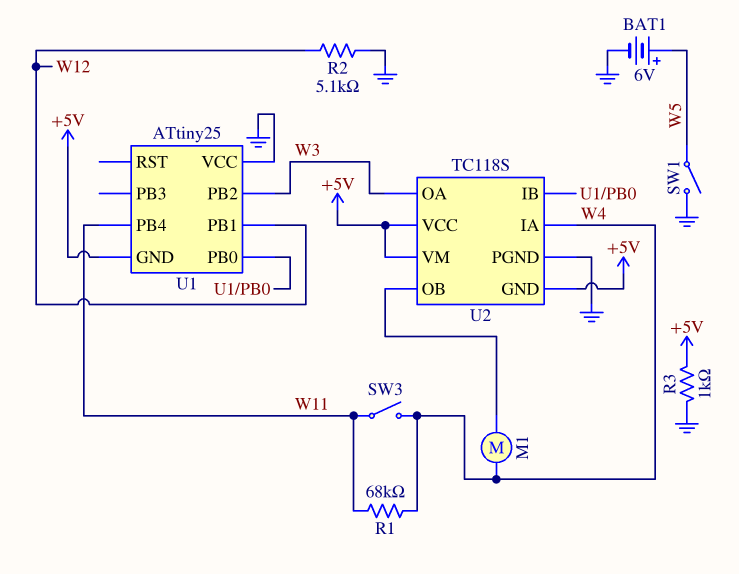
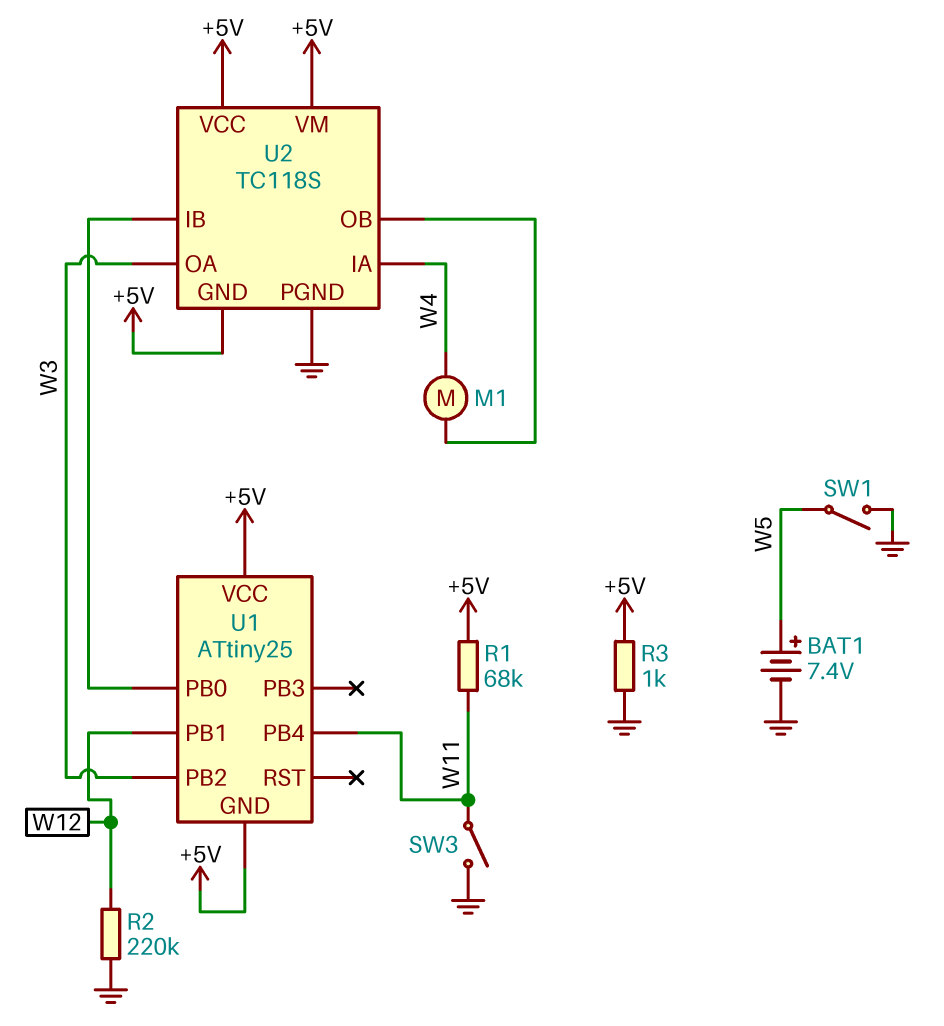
BAT1: 6V (plus W5, minus GND) -> 7.4V (plus W5, minus GND)
R1: 68k (W4, W11) -> 68k (+5V, W11)
R2: 5.1k (GND, W12) -> 220k (GND, W12)
SW3: switch (W4, W11) -> switch (GND, W11)
U1 pin VCC: GND -> +5V

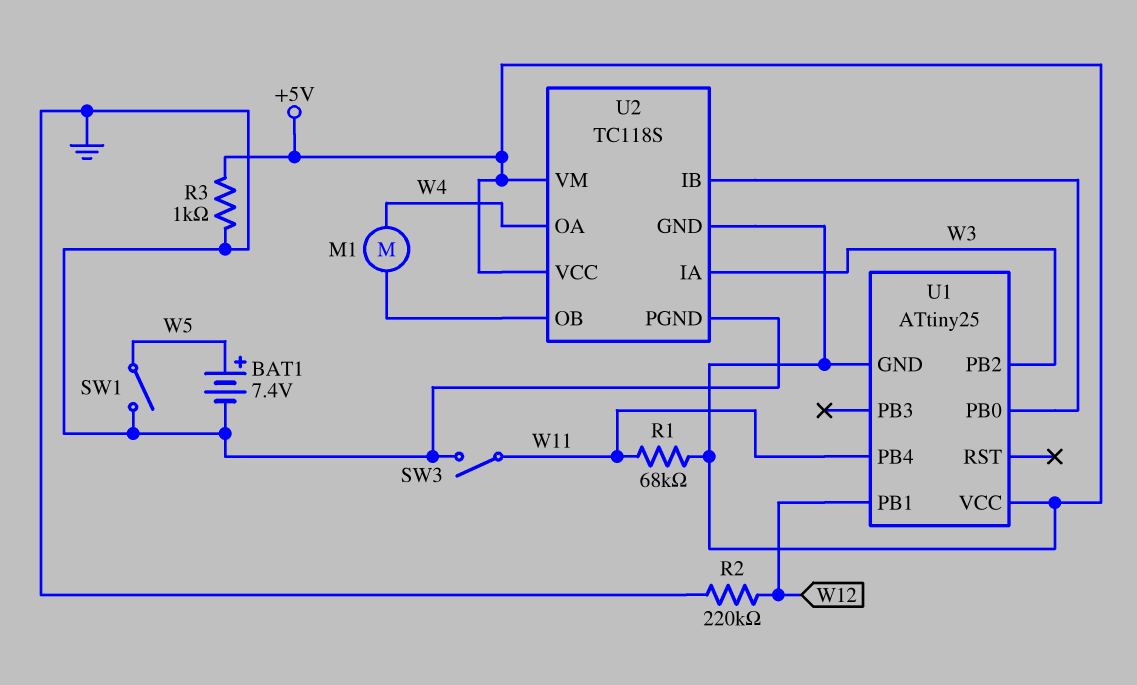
U2 pin IA: W4 -> W3
U2 pin OA: W3 -> W4

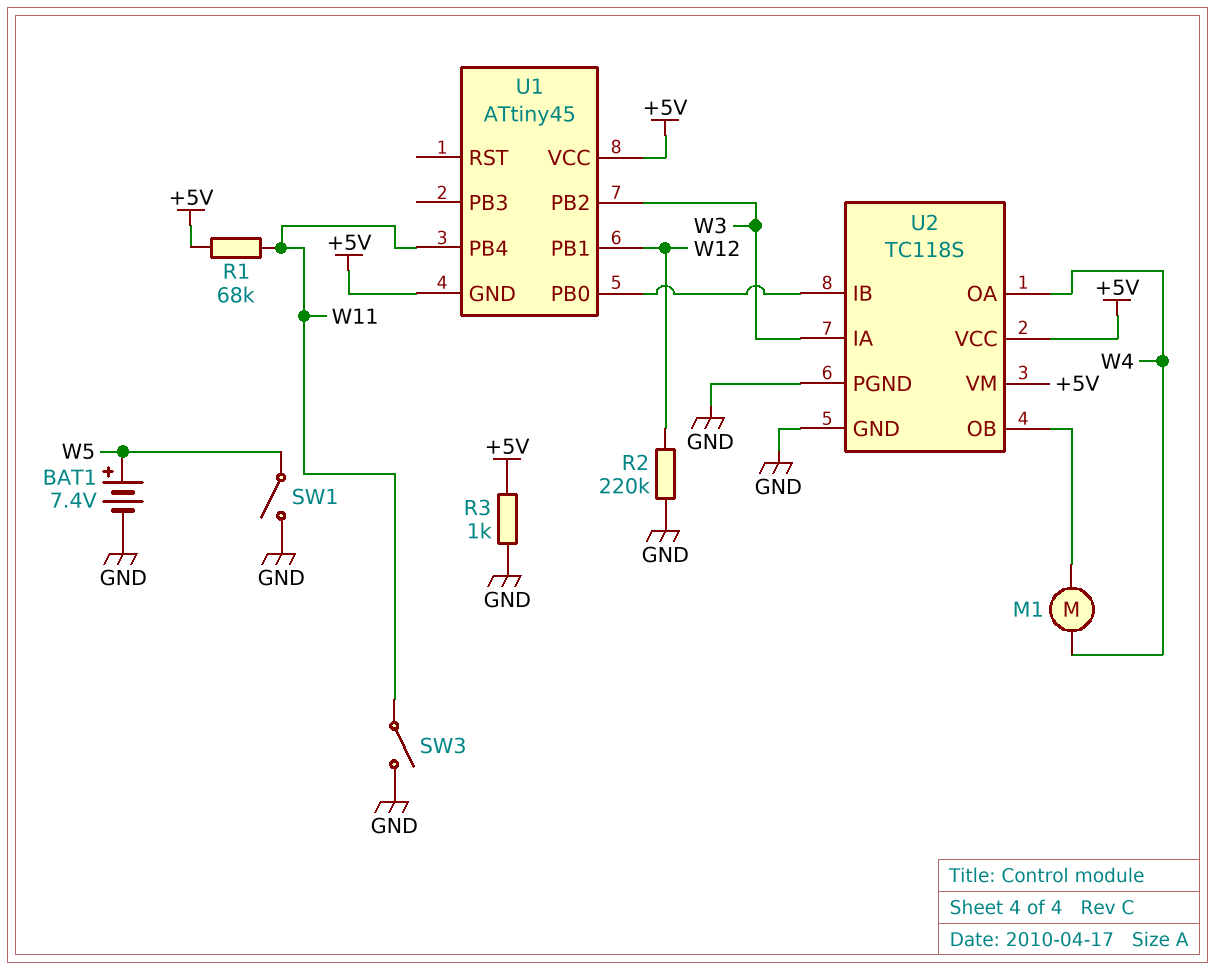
U1: ATtiny25 -> ATtiny45
U2 pin GND: +5V -> GND

